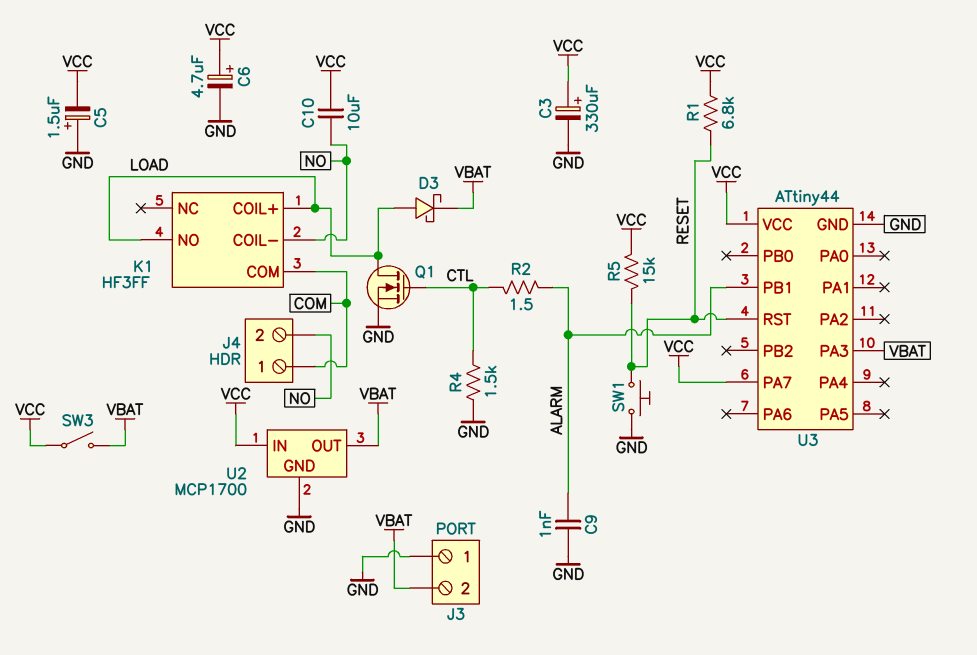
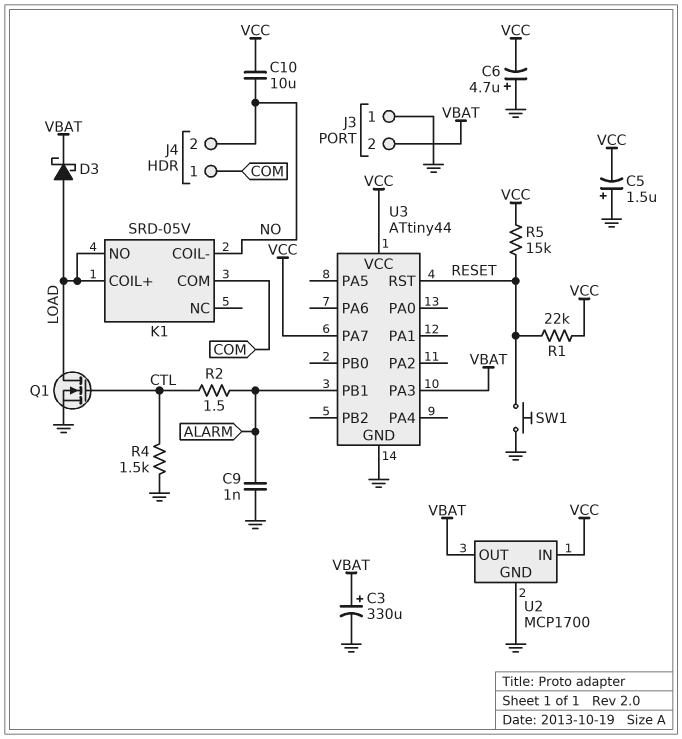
C3: 330uF (plus VCC, minus GND) -> 330uF (plus VBAT, minus GND)
C6: 4.7uF (plus VCC, minus GND) -> 4.7uF (plus GND, minus VCC)
K1: HF3FF -> SRD-05V
R1: 6.8k (RESET, VCC) -> 22k (RESET, VCC)
SW3: switch (VBAT, VCC) -> none

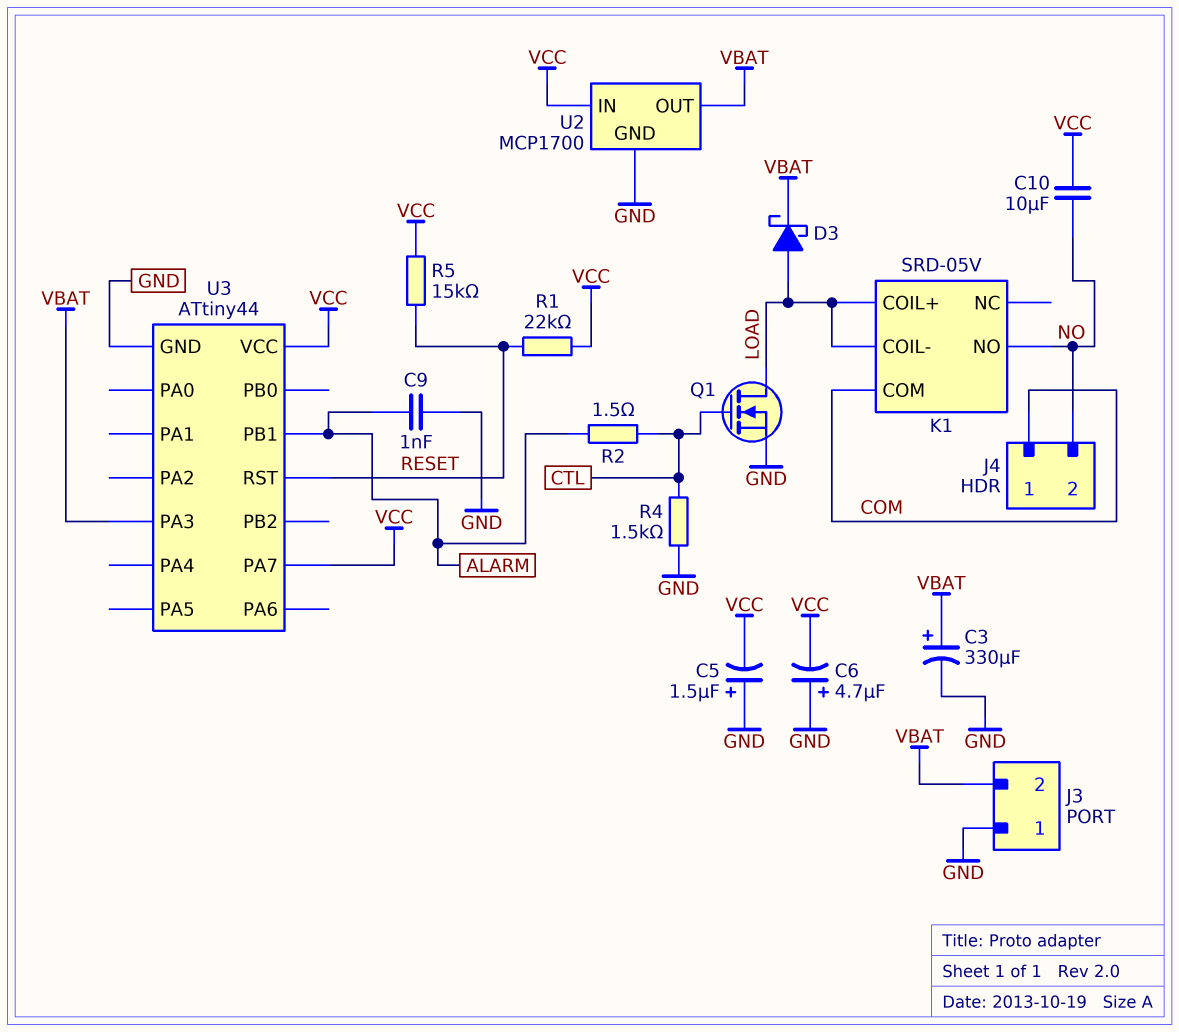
K1 pin COIL-: NO -> LOAD
K1 pin NO: LOAD -> NO
SW1: button (GND, RESET) -> none

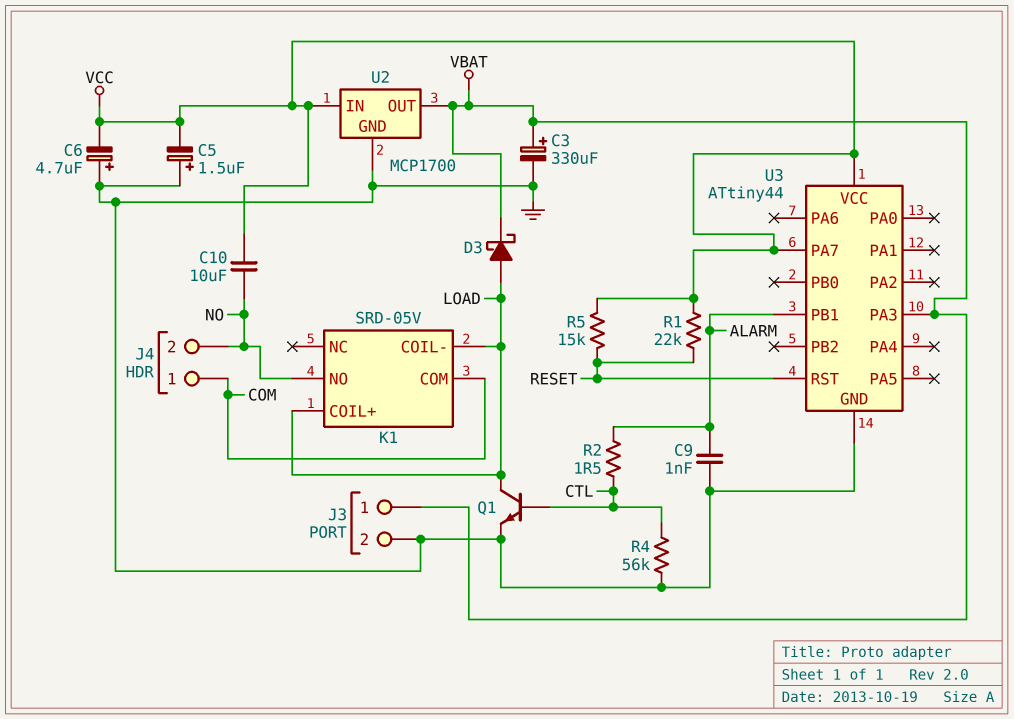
J3 pin 1: GND -> VBAT
J3 pin 2: VBAT -> GND
Q1: NMOS (G CTL, D LOAD, S GND) -> NPN (B CTL, C LOAD, E GND)
R4: 1.5k (CTL, GND) -> 56k (CTL, GND)

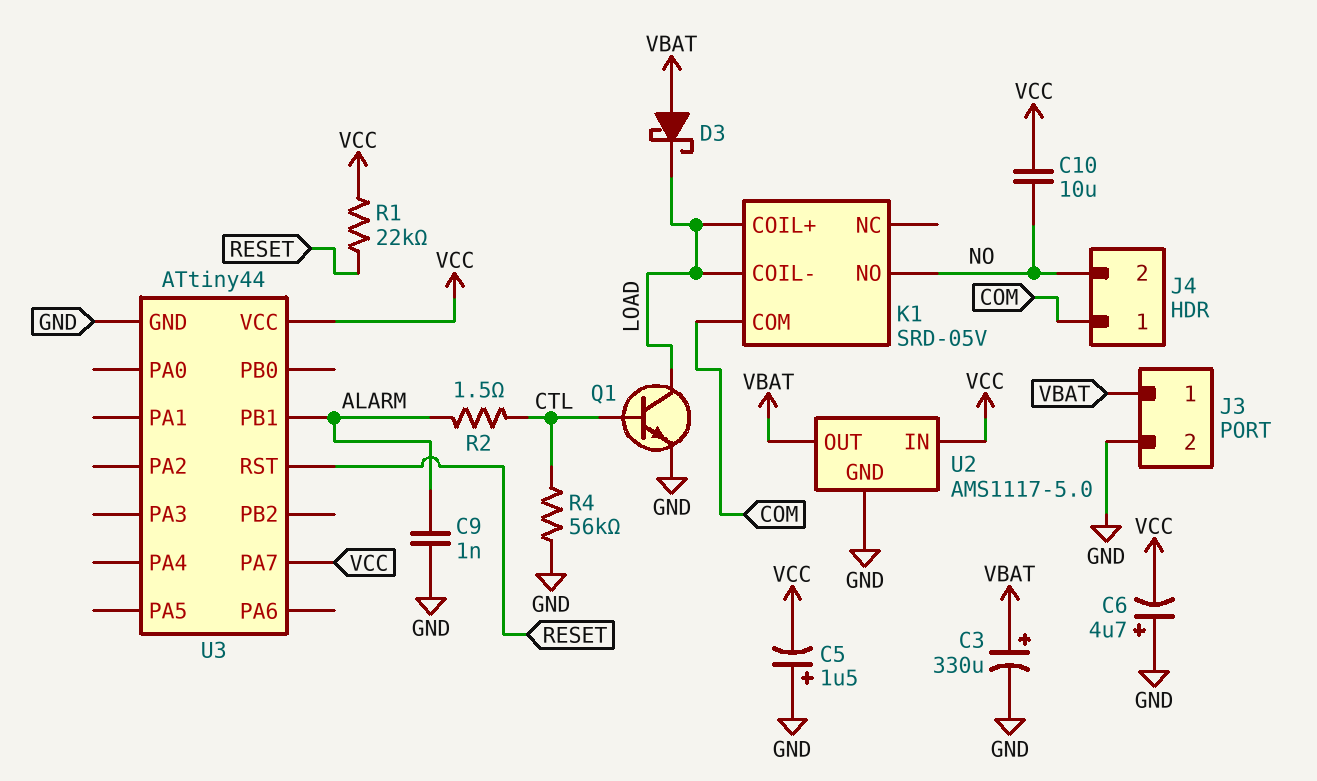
D3: schottky (A LOAD, K VBAT) -> schottky (A VBAT, K LOAD)
R5: 15k (RESET, VCC) -> none
U2: MCP1700 -> AMS1117-5.0
U3 pin PA3: VBAT -> none

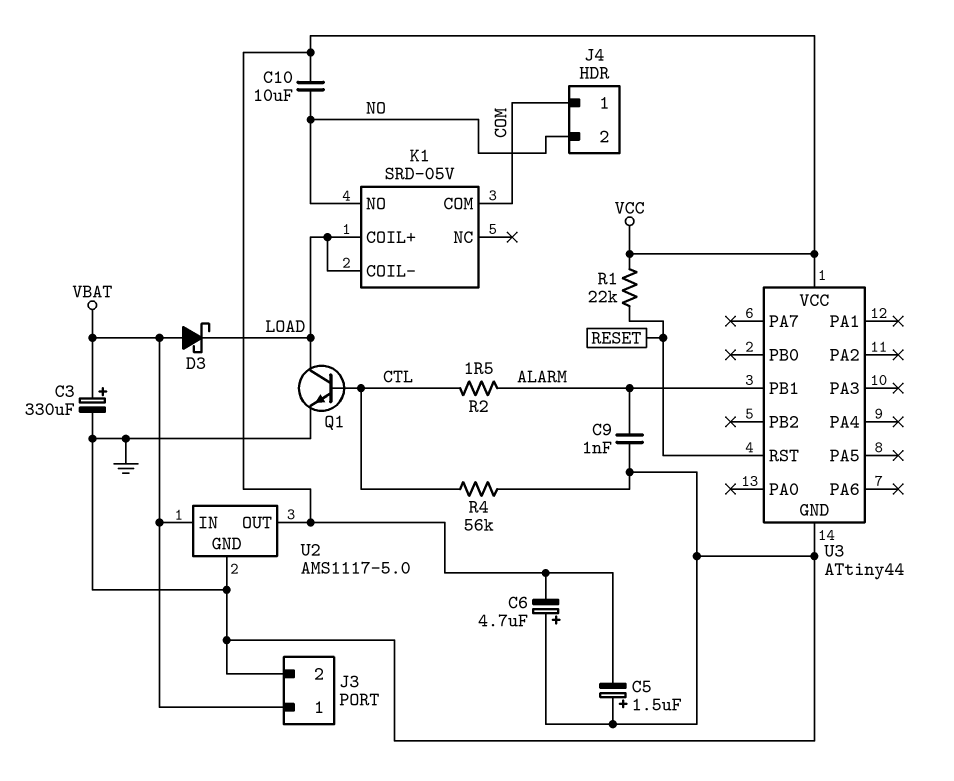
U2 pin IN: VCC -> VBAT
U2 pin OUT: VBAT -> VCC
U3 pin PA7: VCC -> none

